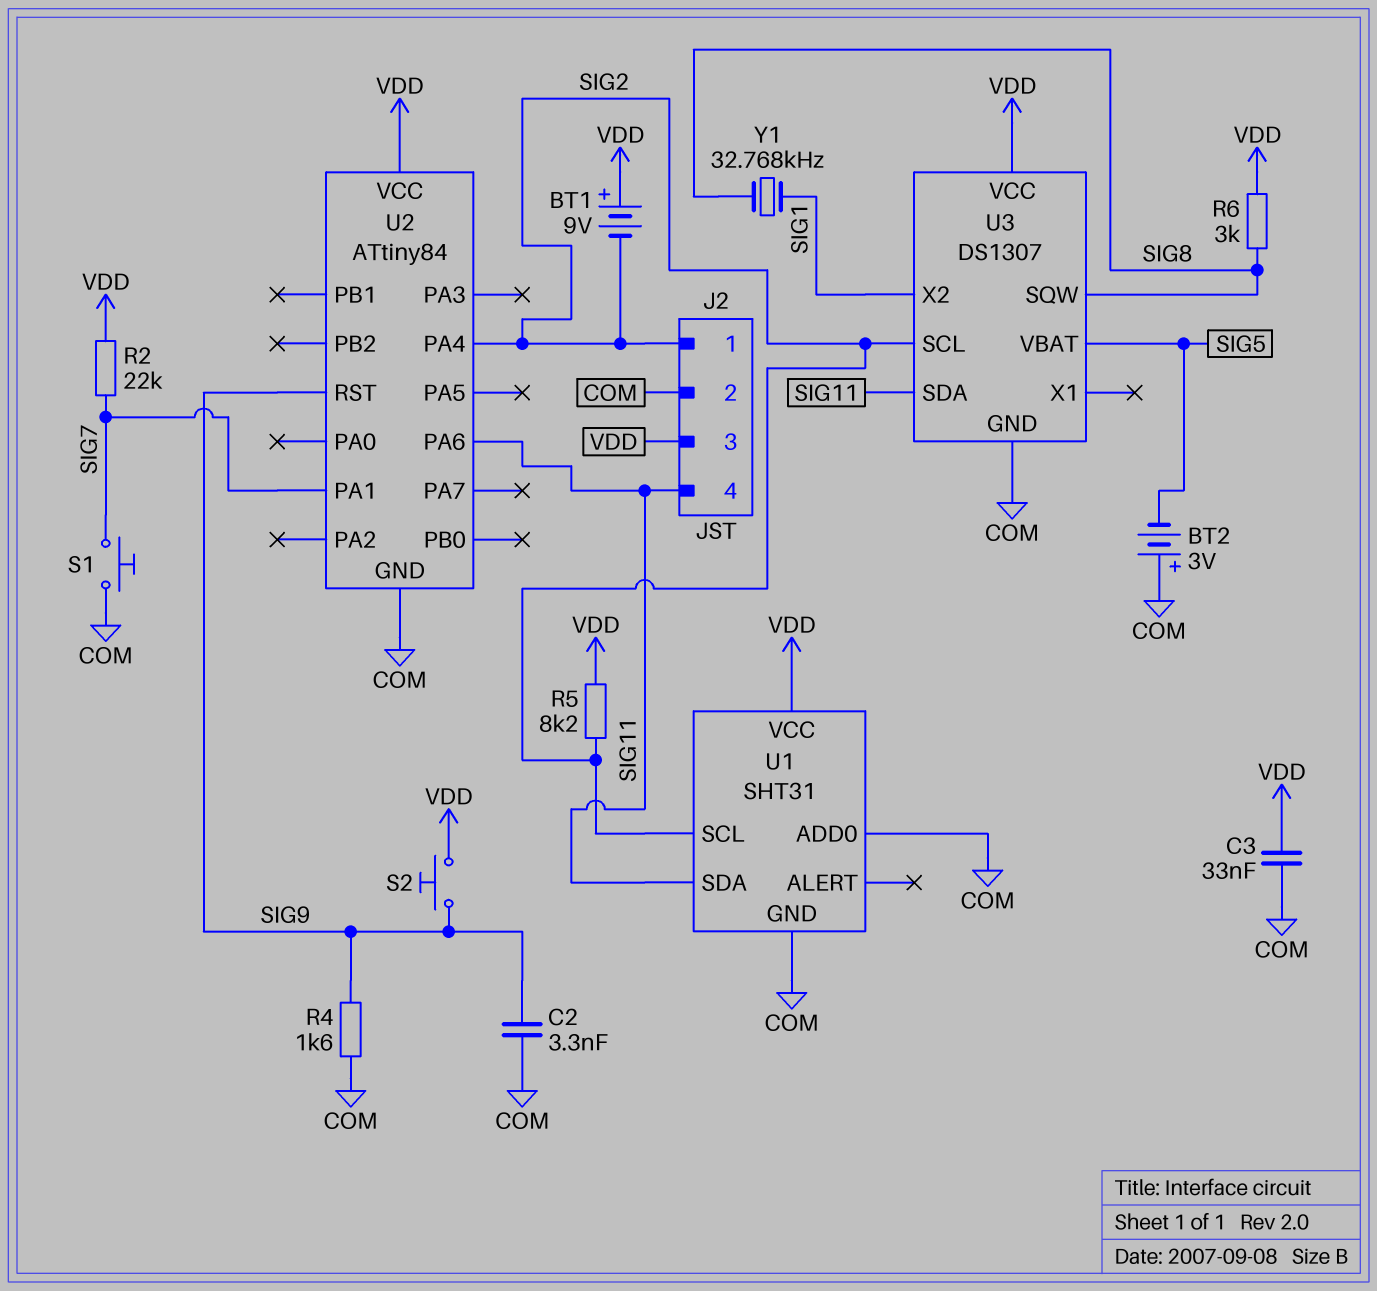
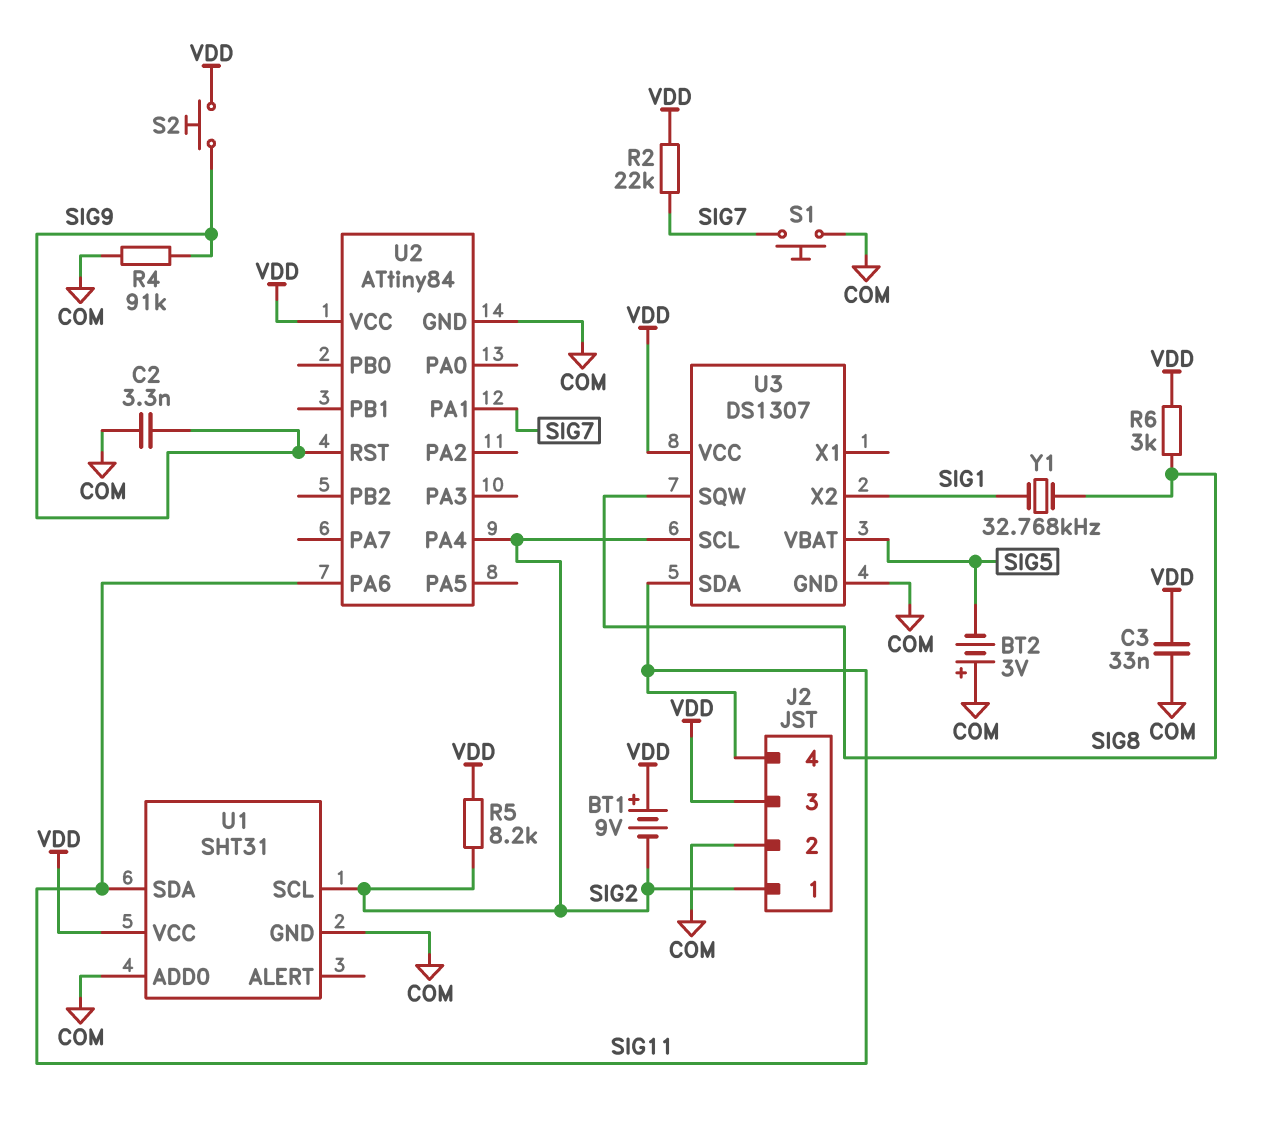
R4: 1.6k (COM, SIG9) -> 91k (COM, SIG9)

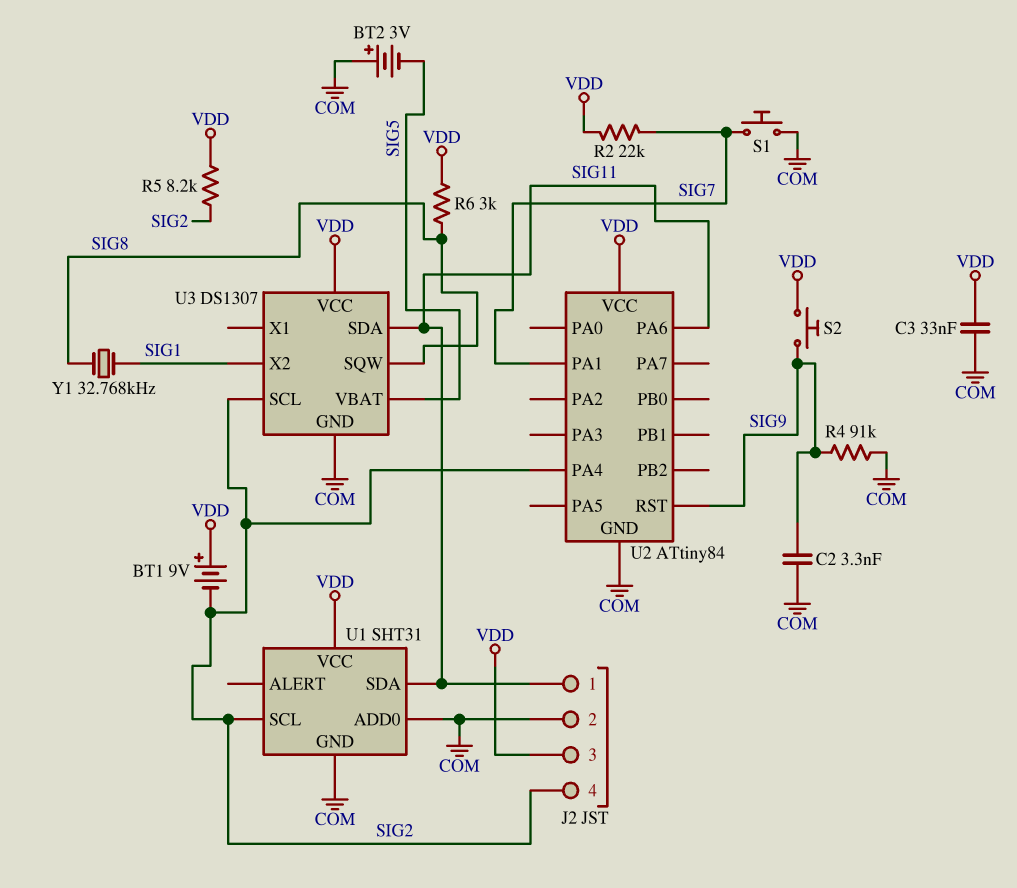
J2 pin 1: SIG2 -> SIG11
J2 pin 4: SIG11 -> SIG2

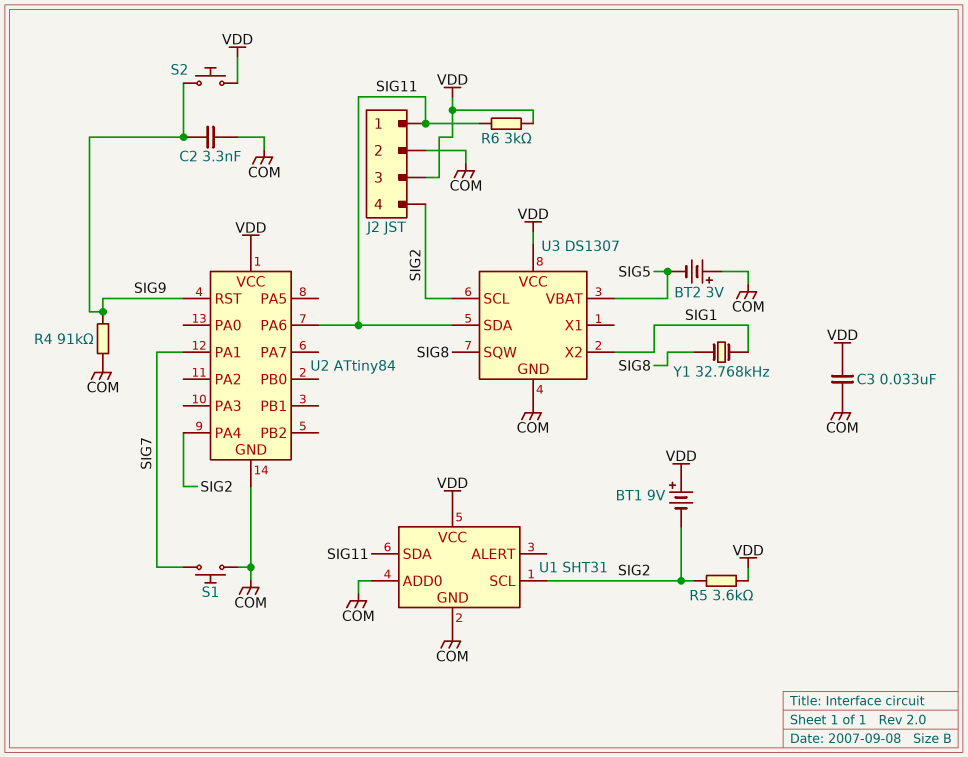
R2: 22k (SIG7, VDD) -> none
R5: 8.2k (SIG2, VDD) -> 3.6k (SIG2, VDD)
R6: 3k (SIG8, VDD) -> 3k (SIG11, VDD)

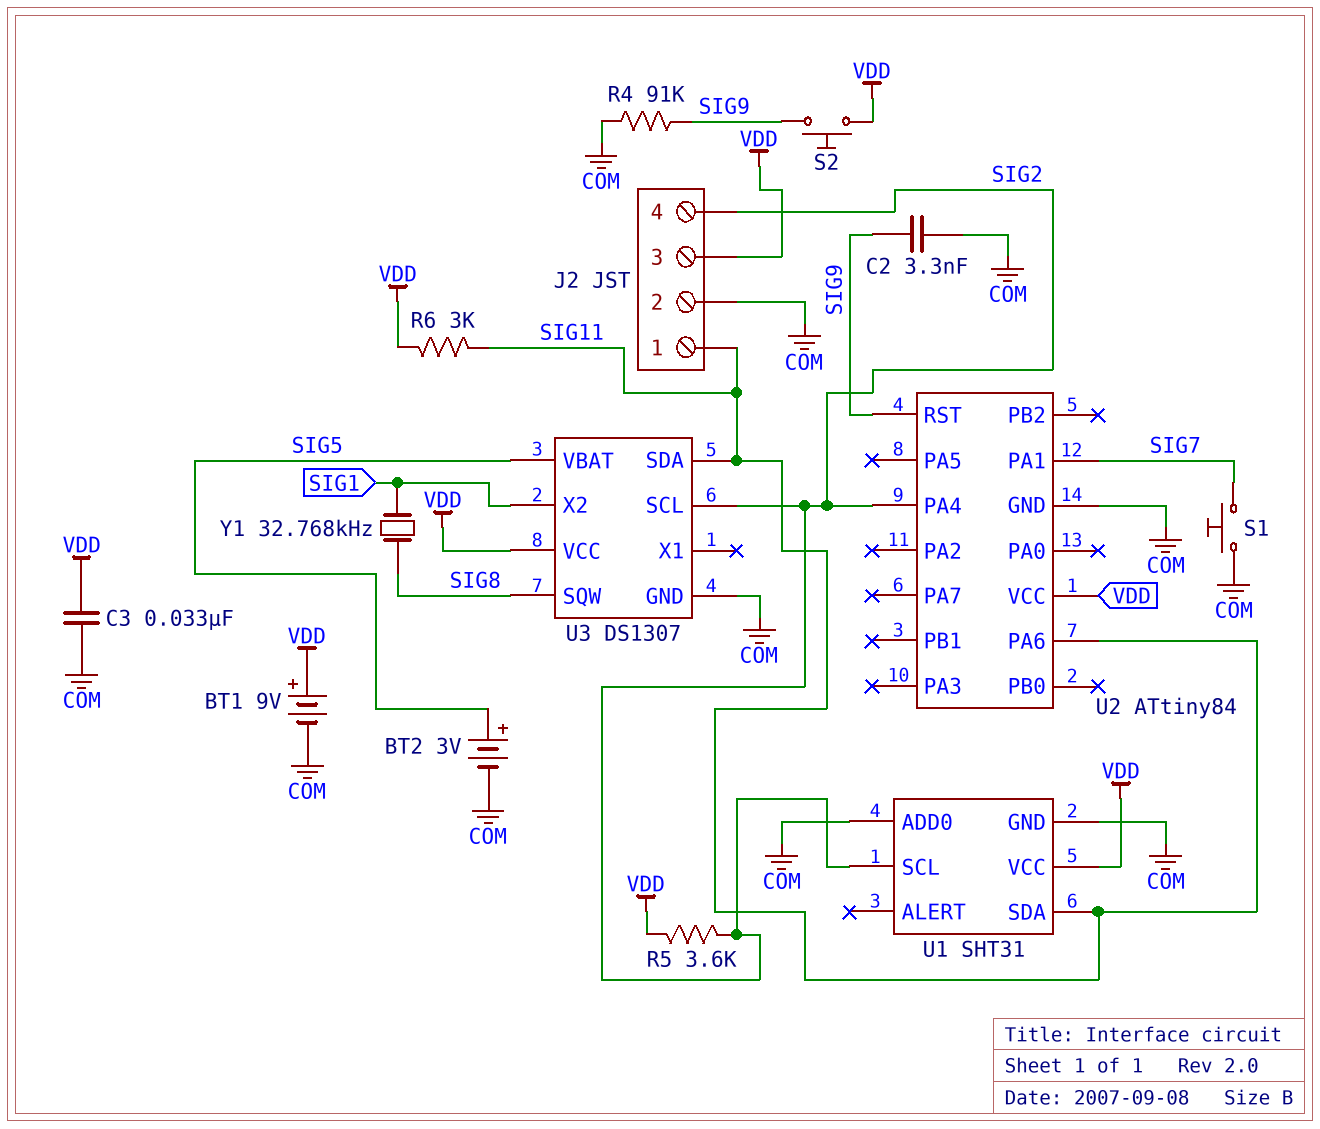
BT1: 9V (plus VDD, minus SIG2) -> 9V (plus VDD, minus COM)
BT2: 3V (plus COM, minus SIG5) -> 3V (plus SIG5, minus COM)

